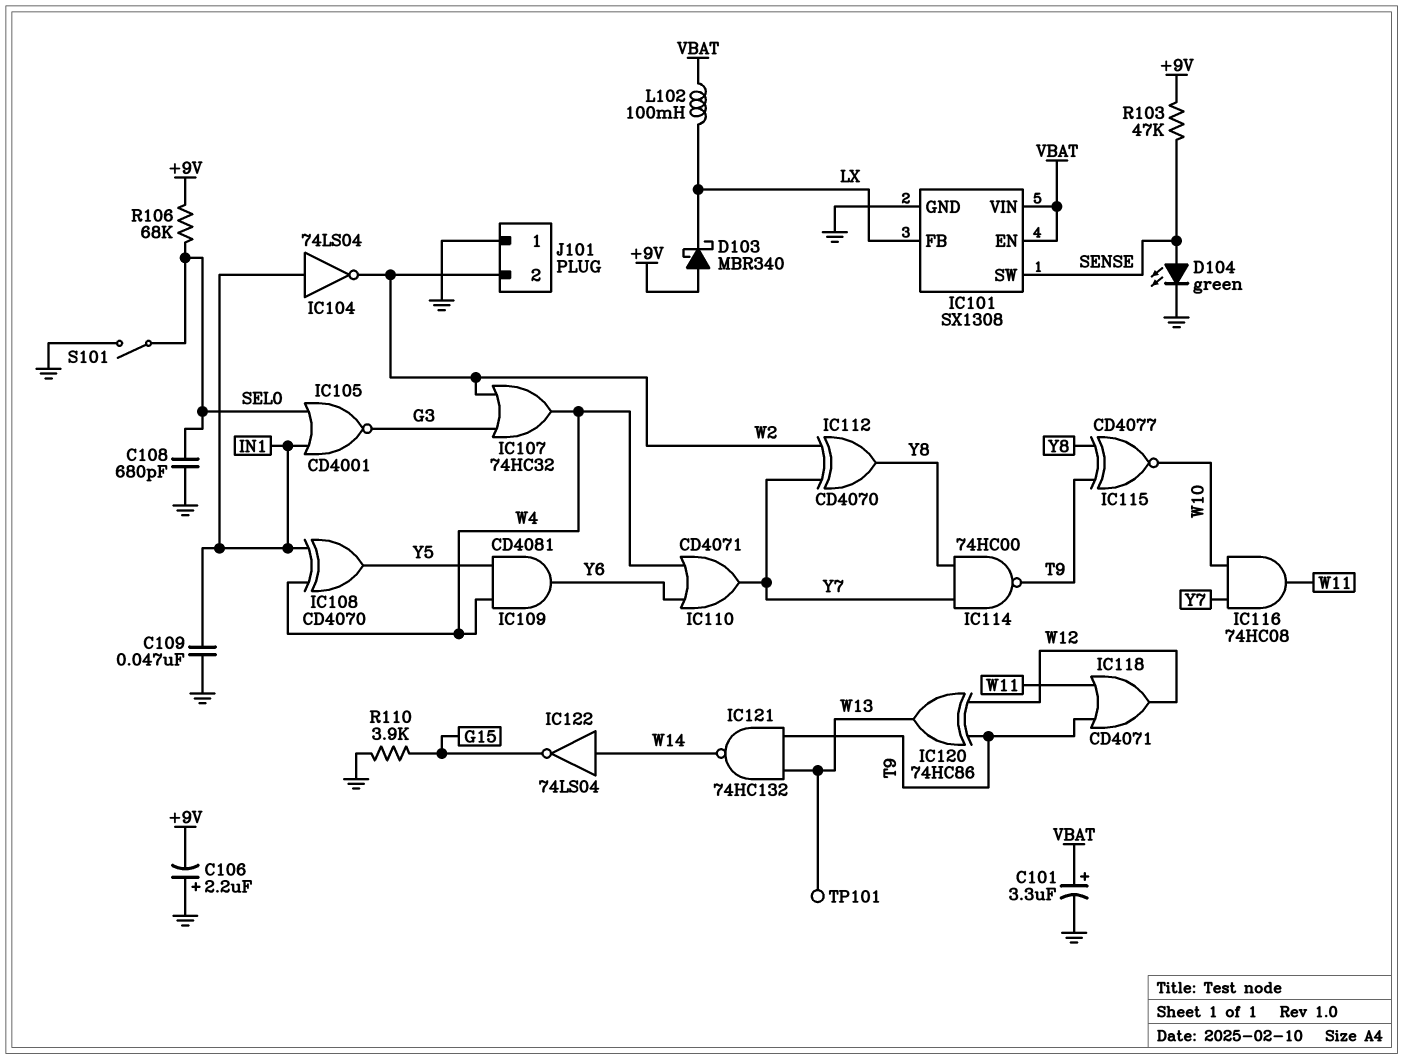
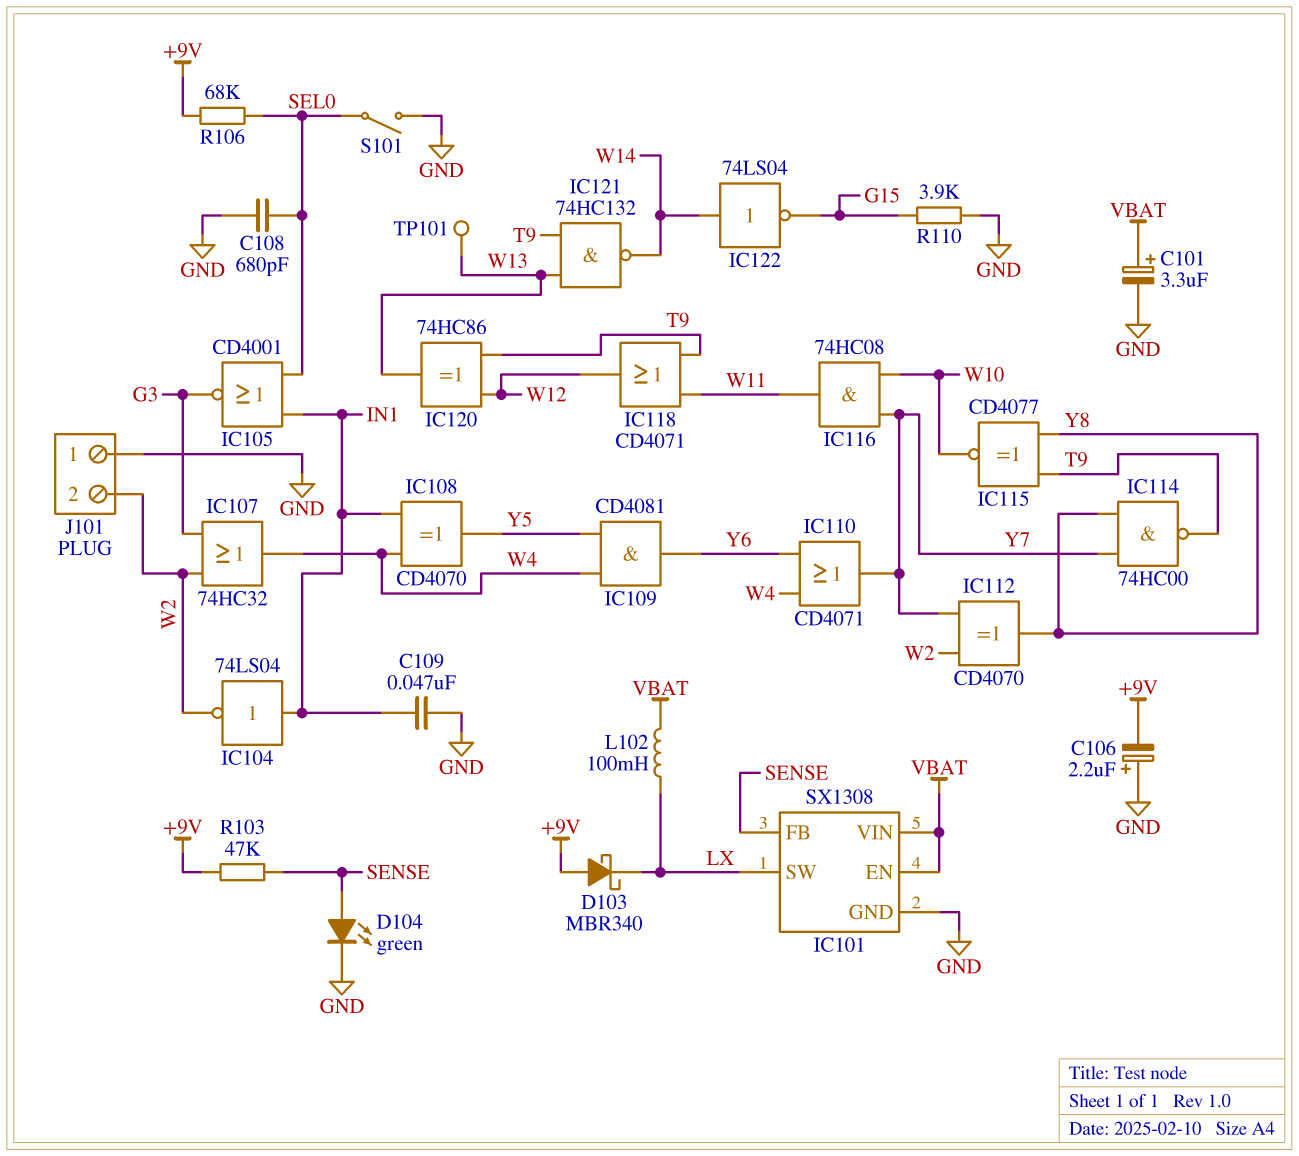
IC101 pin FB: LX -> SENSE
IC101 pin SW: SENSE -> LX

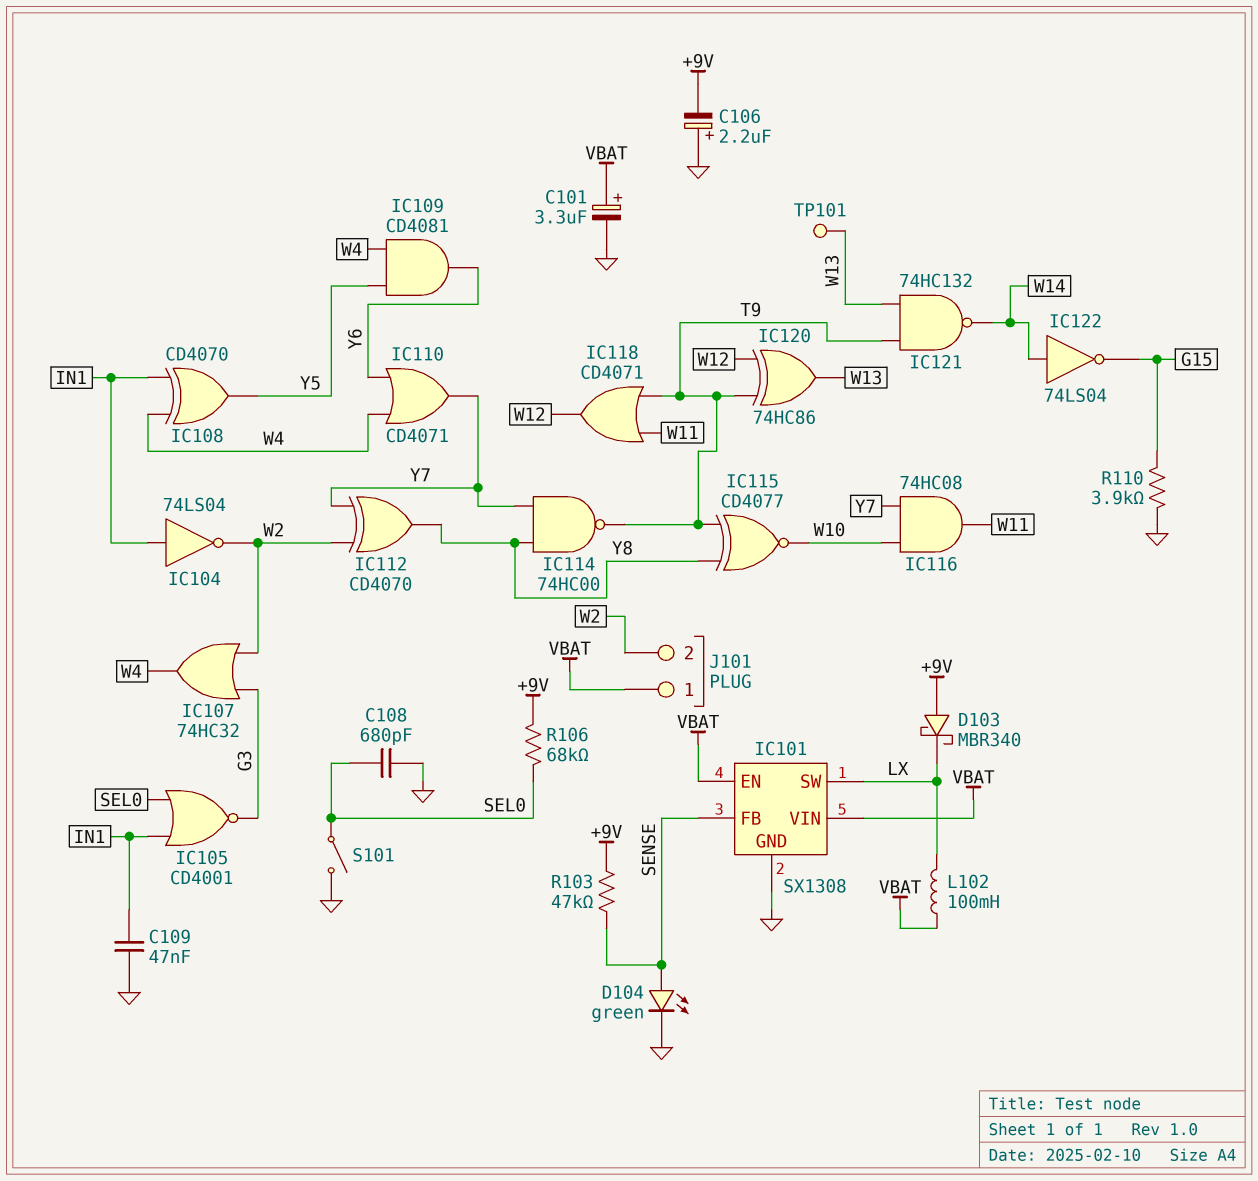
J101 pin 1: GND -> VBAT

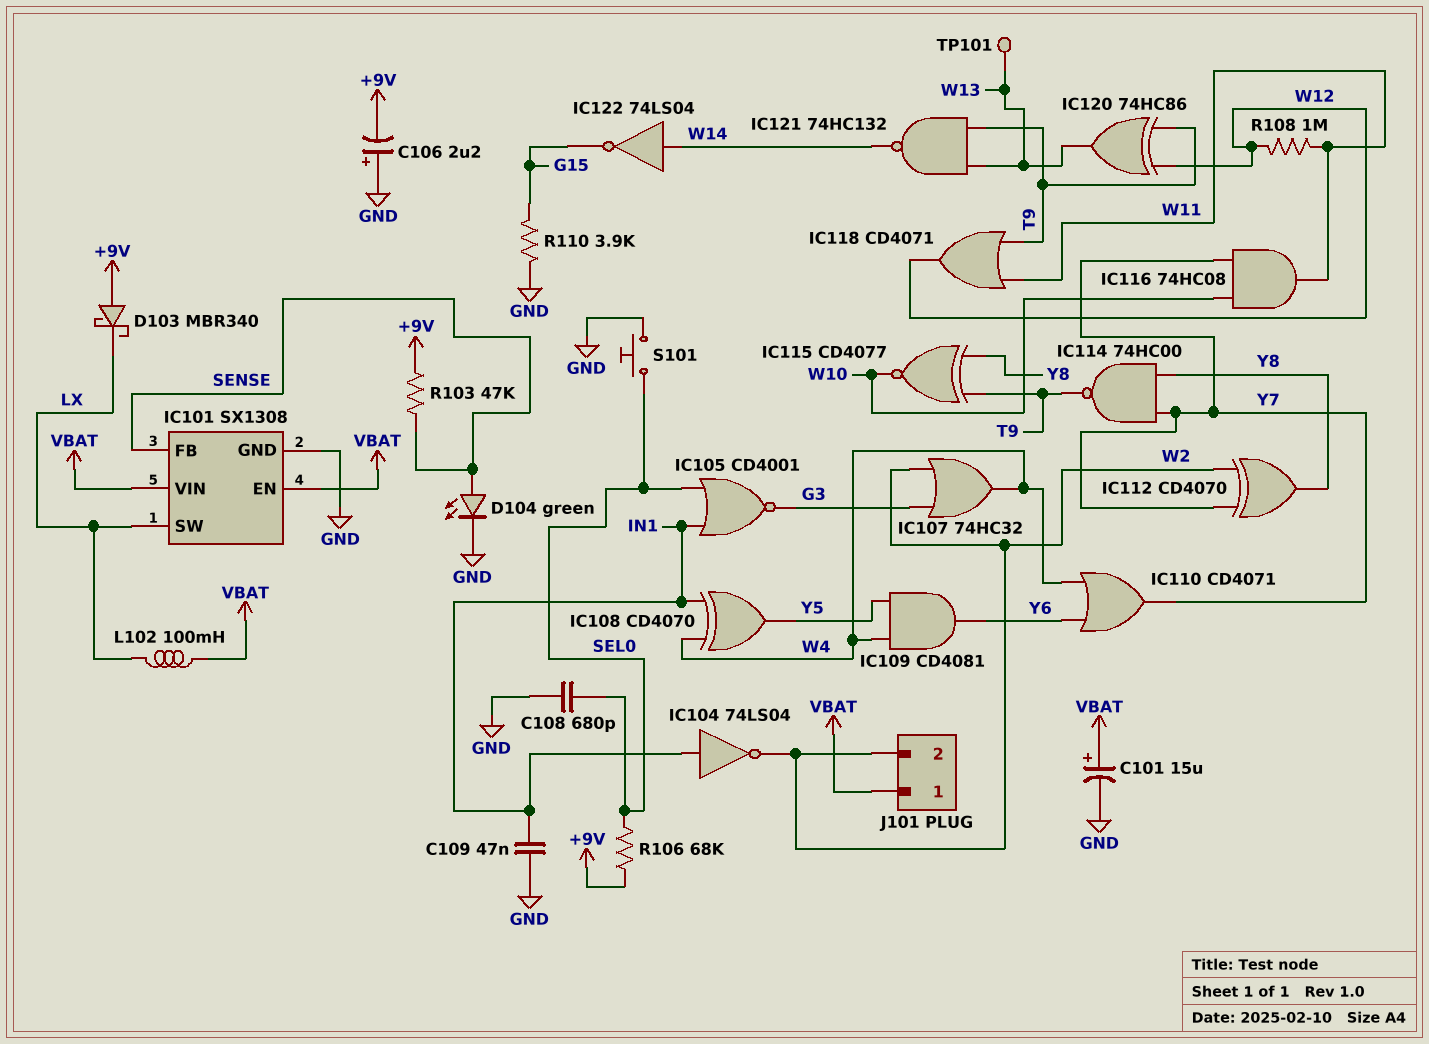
C101: 3.3uF (plus VBAT, minus GND) -> 15uF (plus VBAT, minus GND)
R108: none -> 1M (W11, W12)
S101: switch (GND, SEL0) -> button (GND, SEL0)

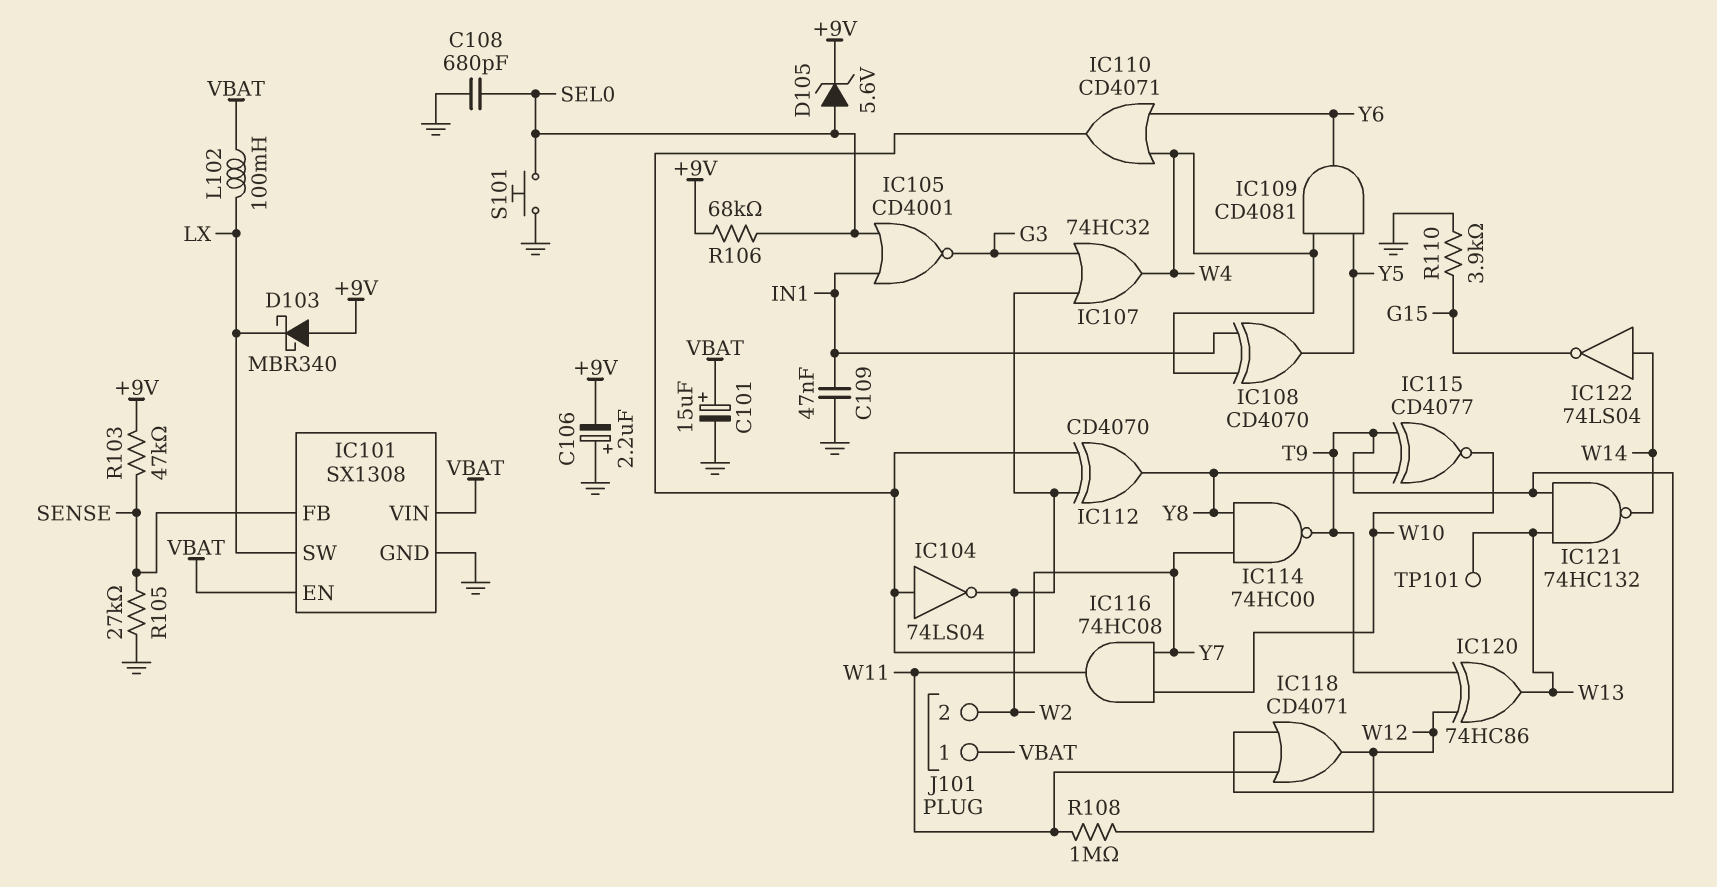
D104: LED green (A SENSE, K GND) -> none
D105: none -> zener 5.6V (A SEL0, K +9V)
IC104: NOT 74LS04 (in IN1, out W2) -> NOT 74LS04 (in Y7, out W2)
R105: none -> 27k (GND, SENSE)

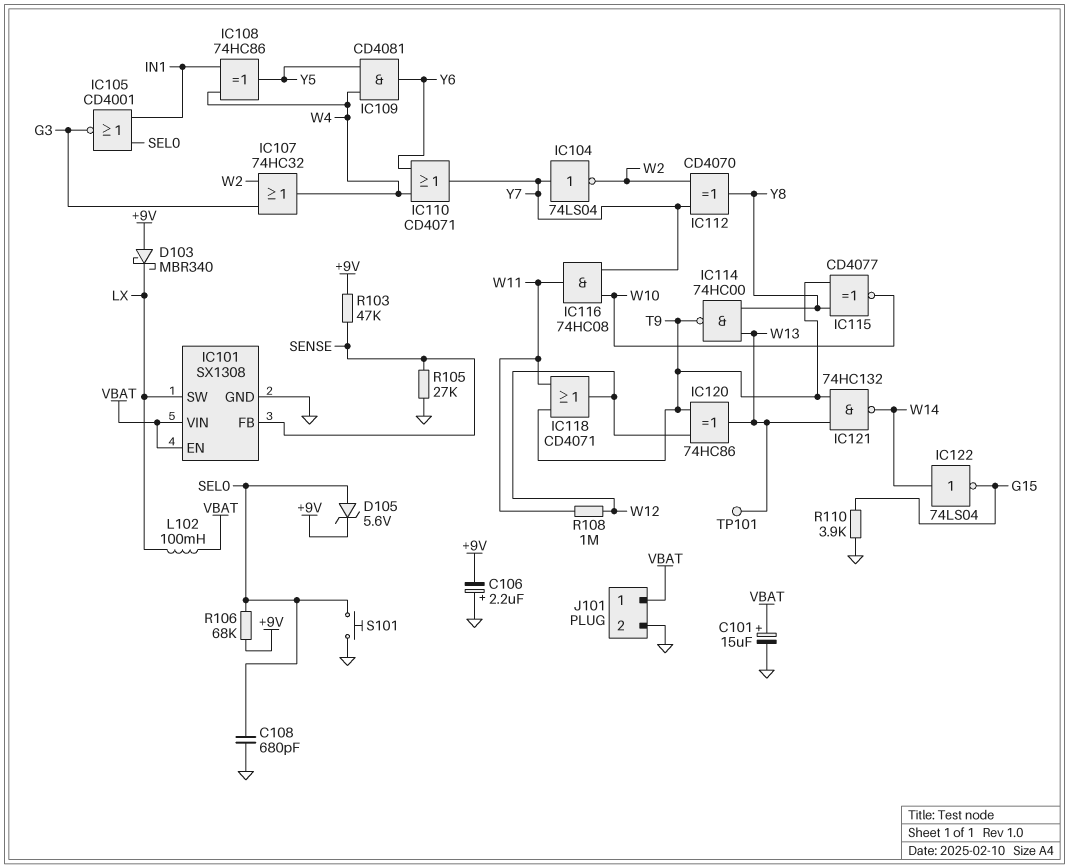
C109: 47nF (GND, IN1) -> none
IC108: XOR CD4070 (in IN1, in W4, out Y5) -> XOR 74HC86 (in IN1, in W4, out Y5)
IC114: NAND 74HC00 (in Y7, in Y8, out T9) -> NAND 74HC00 (in W13, in Y8, out T9)
J101 pin 2: W2 -> GND

